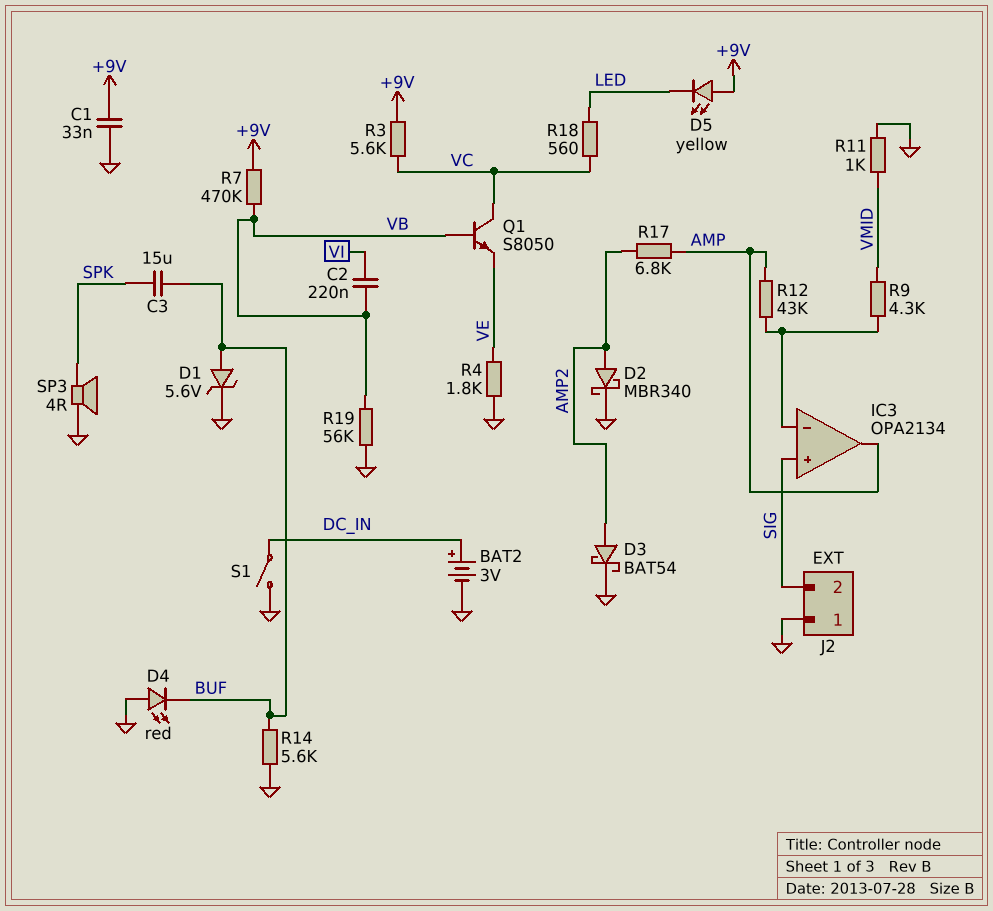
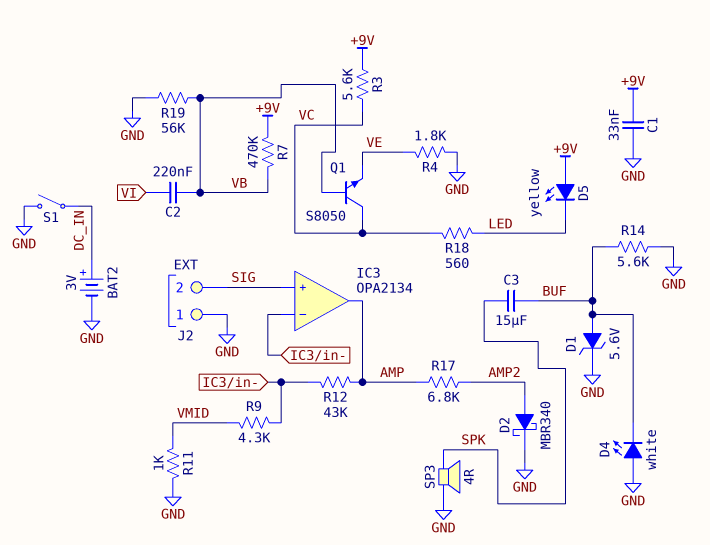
D3: schottky BAT54 (A AMP2, K GND) -> none
D4: LED red (A GND, K BUF) -> LED white (A GND, K BUF)

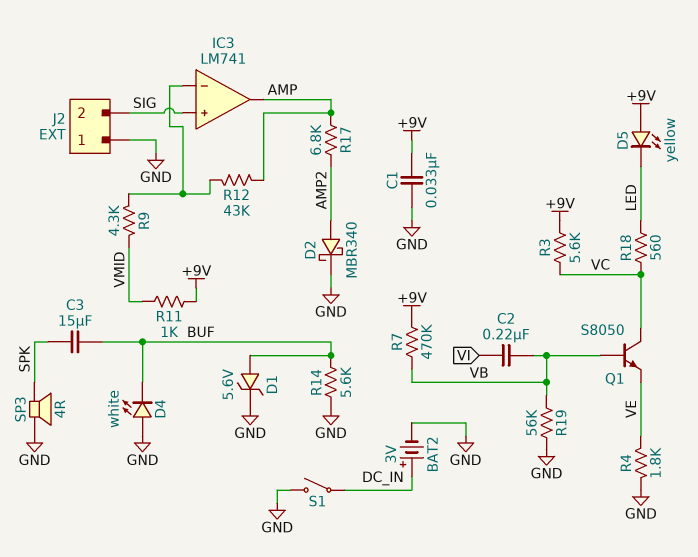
IC3: OPA2134 -> LM741
R11: 1k (GND, VMID) -> 1k (+9V, VMID)

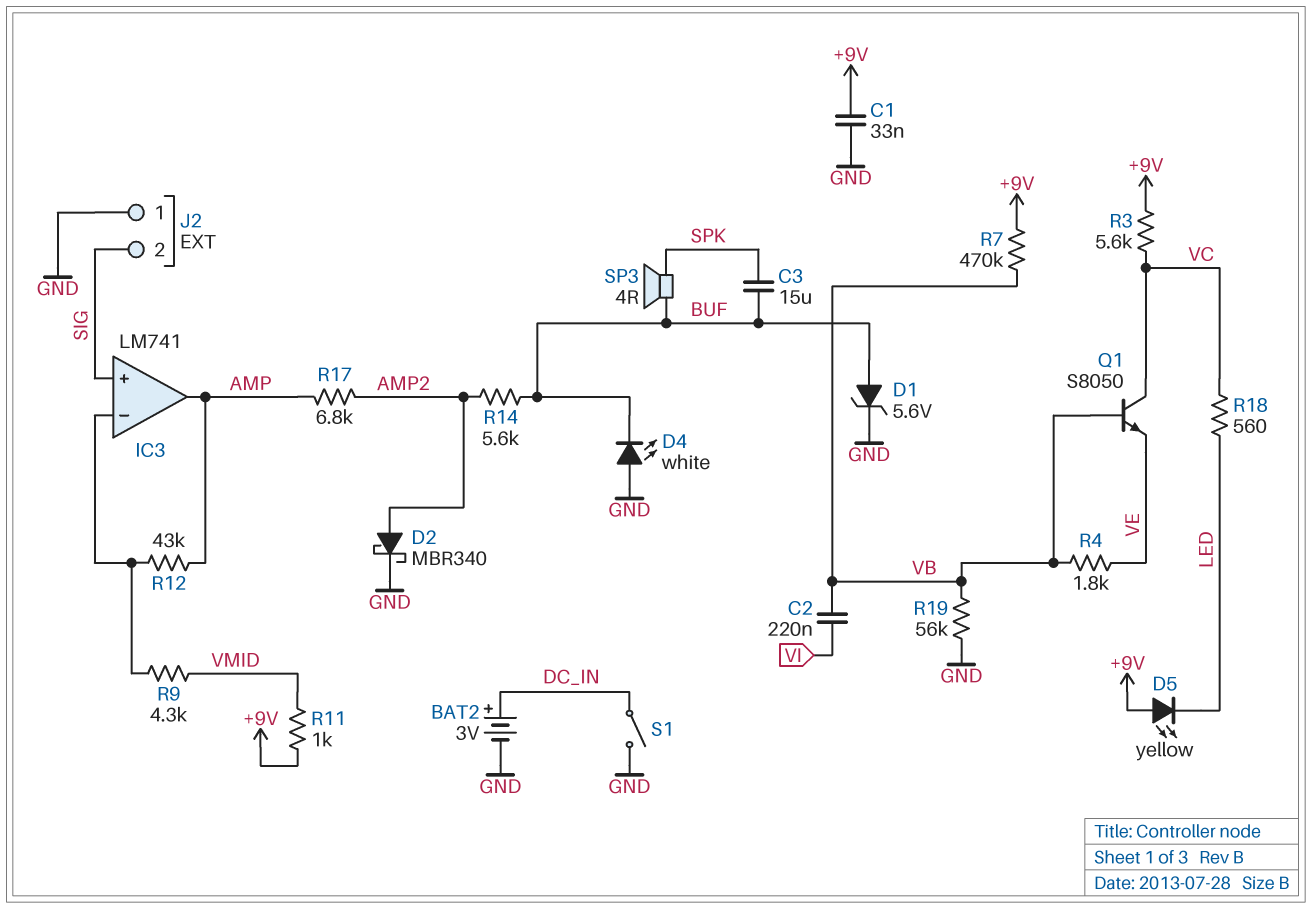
R4: 1.8k (GND, VE) -> 1.8k (VB, VE)
R14: 5.6k (BUF, GND) -> 5.6k (AMP2, BUF)
SP3: speaker 4R (GND, SPK) -> speaker 4R (BUF, SPK)

